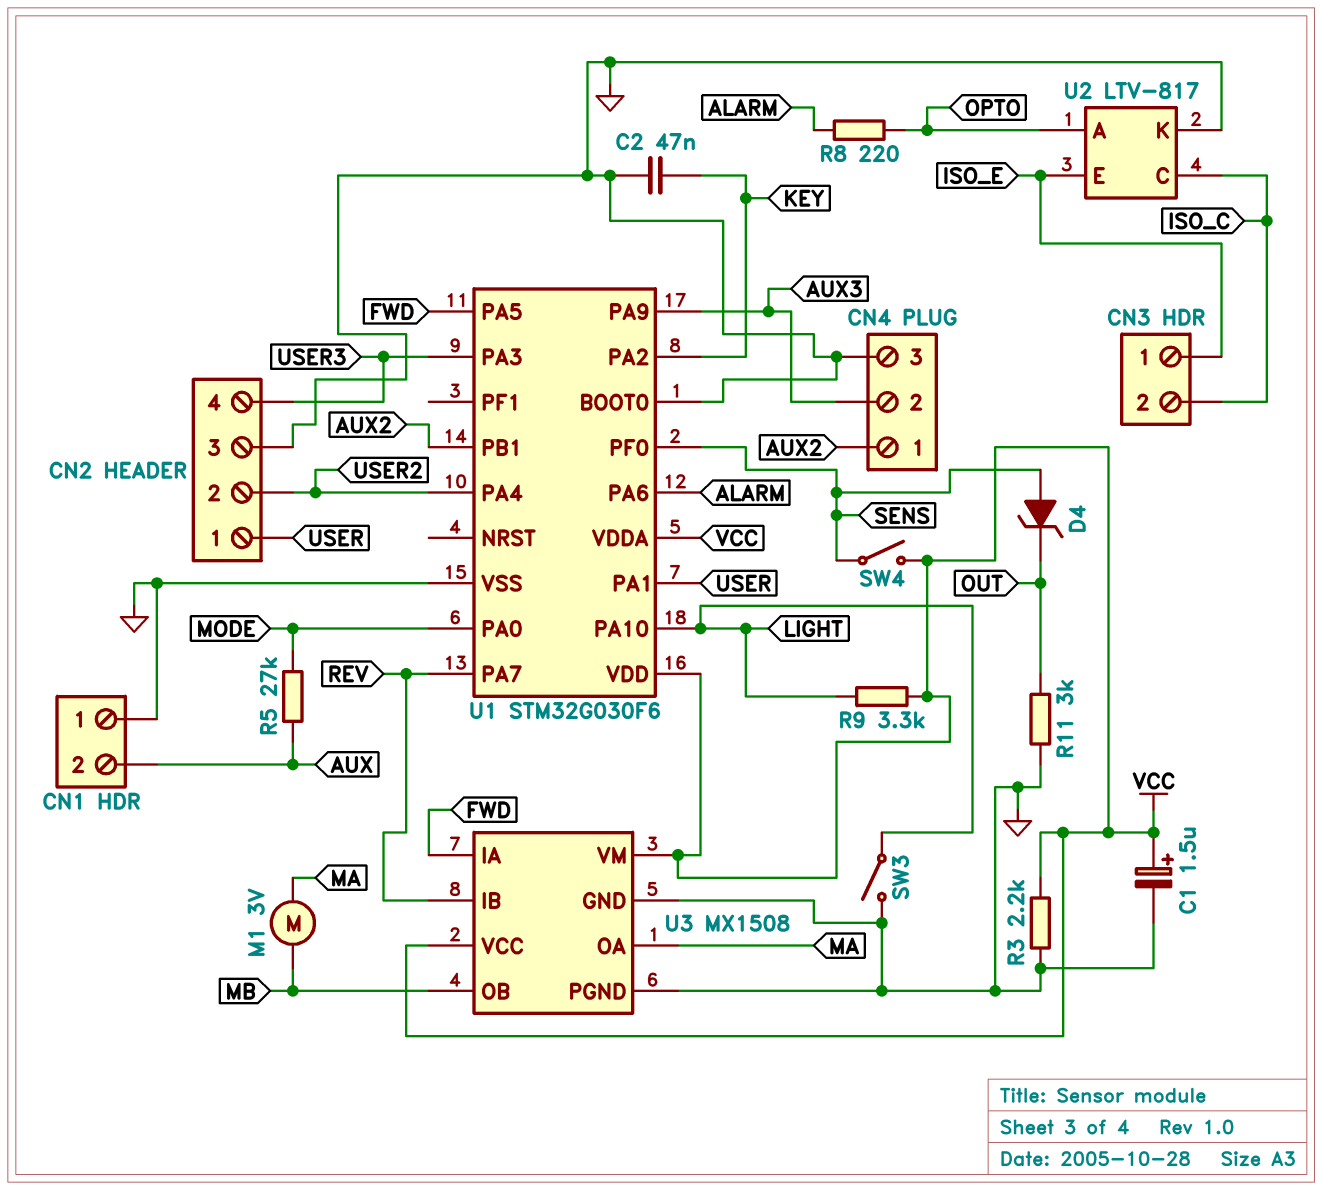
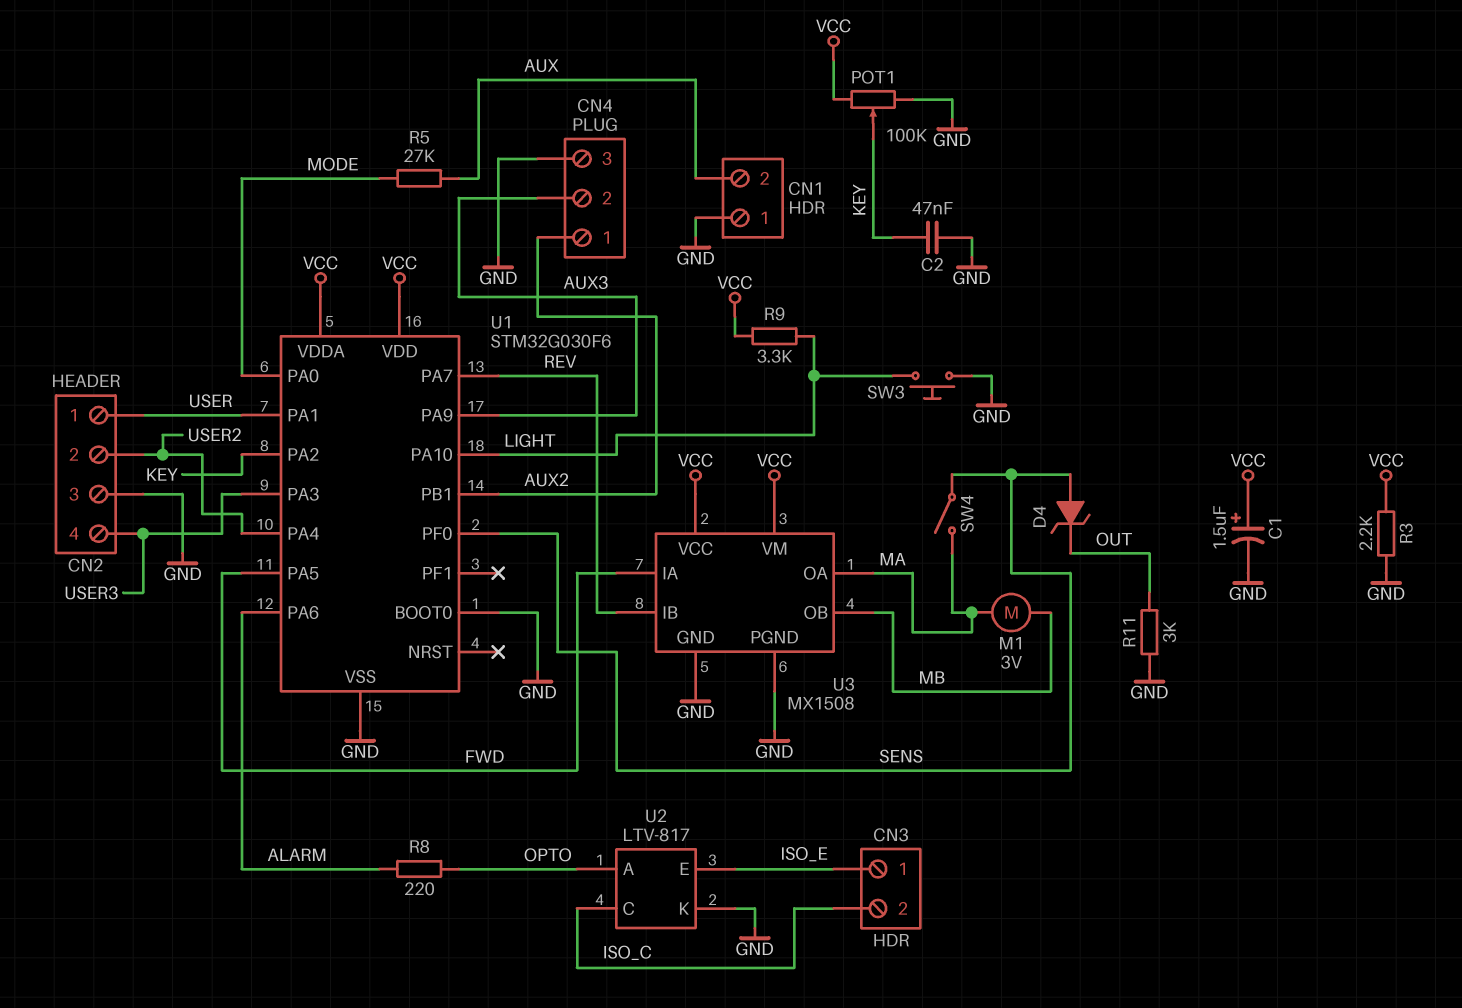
POT1: none -> 100k (GND, VCC, wiper KEY)
SW3: switch (GND, LIGHT) -> button (GND, LIGHT)
SW4: switch (SENS, VCC) -> switch (MA, SENS)

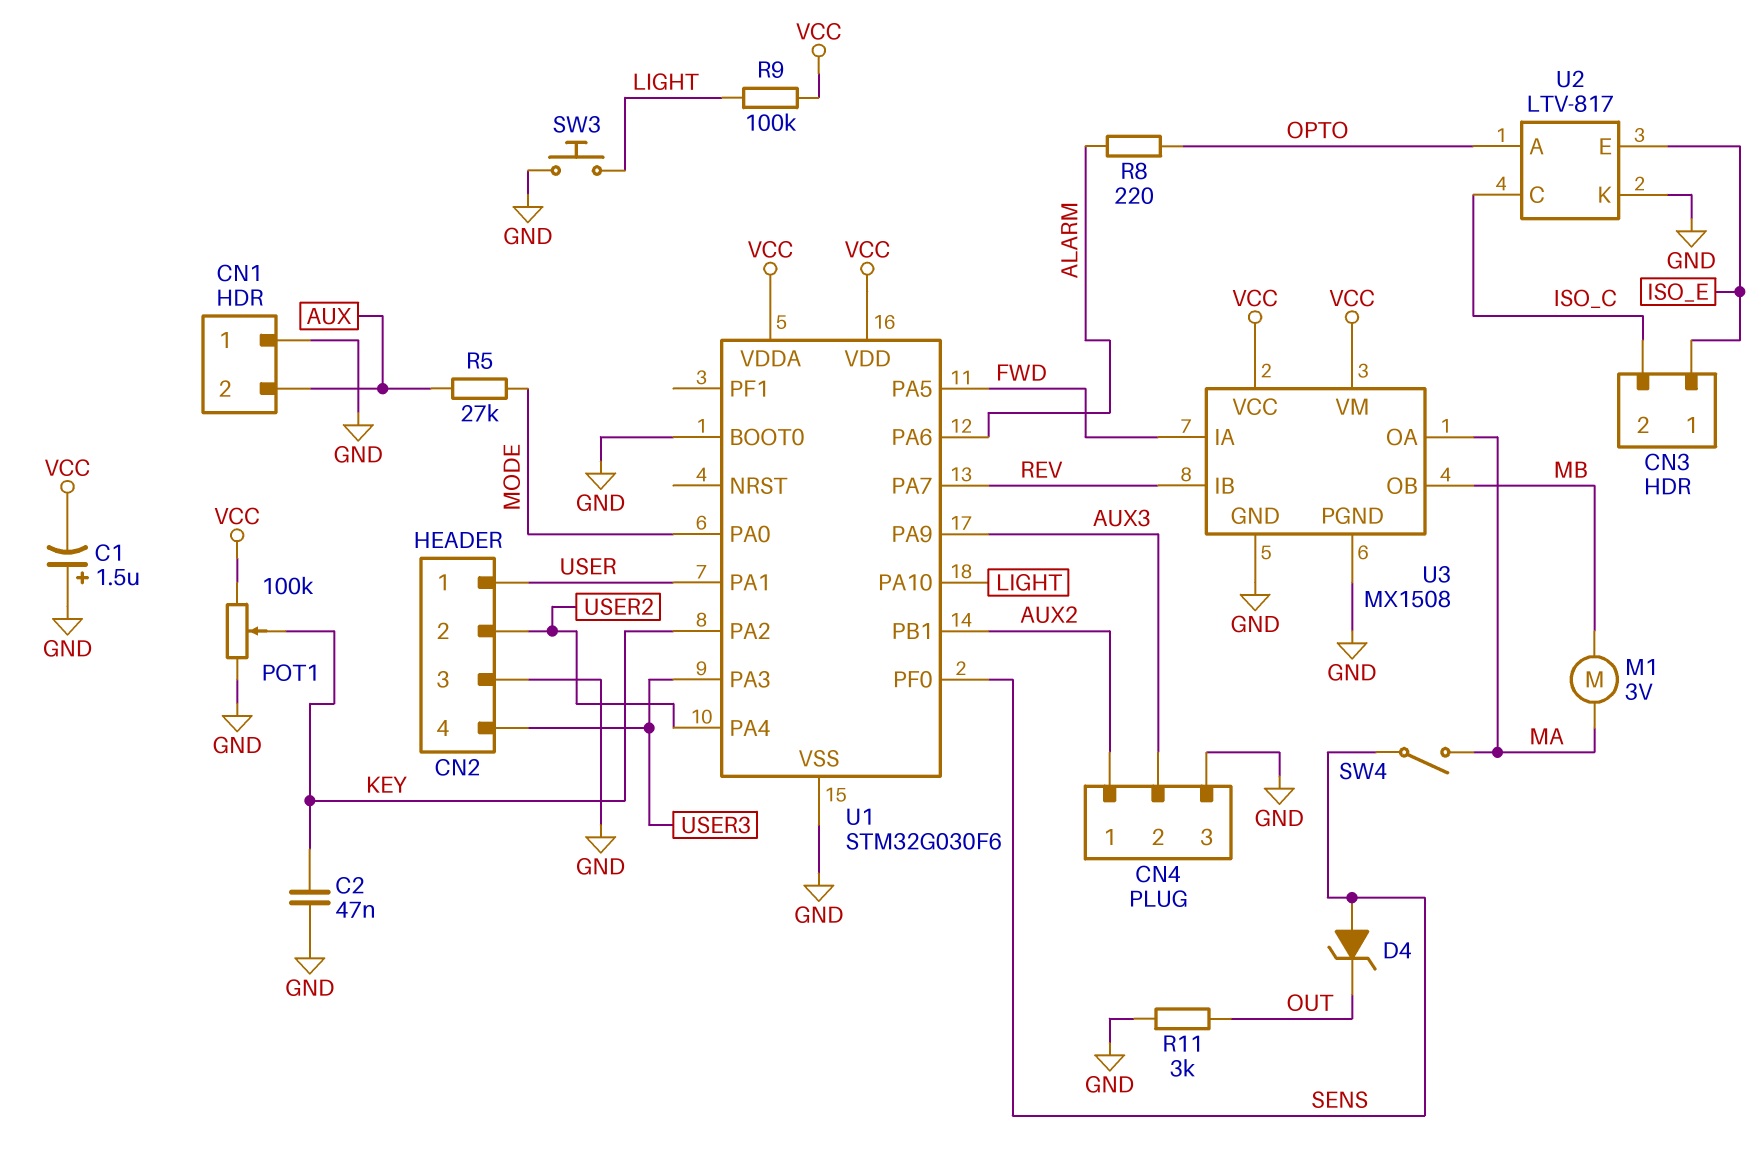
C1: 1.5uF (plus VCC, minus GND) -> 1.5uF (plus GND, minus VCC)
R3: 2.2k (GND, VCC) -> none
R9: 3.3k (LIGHT, VCC) -> 100k (LIGHT, VCC)

